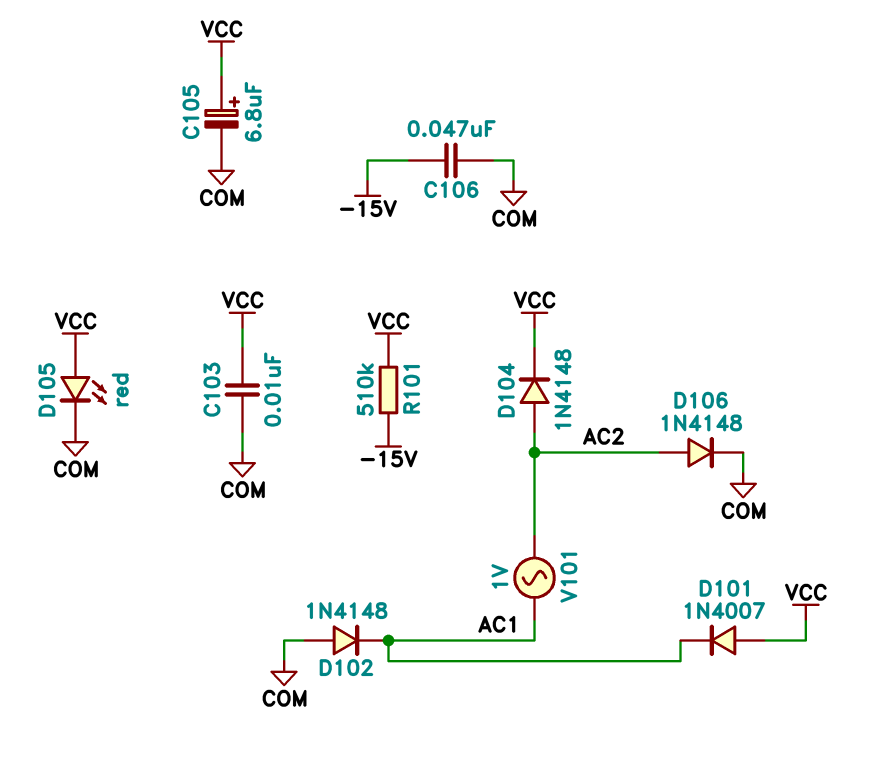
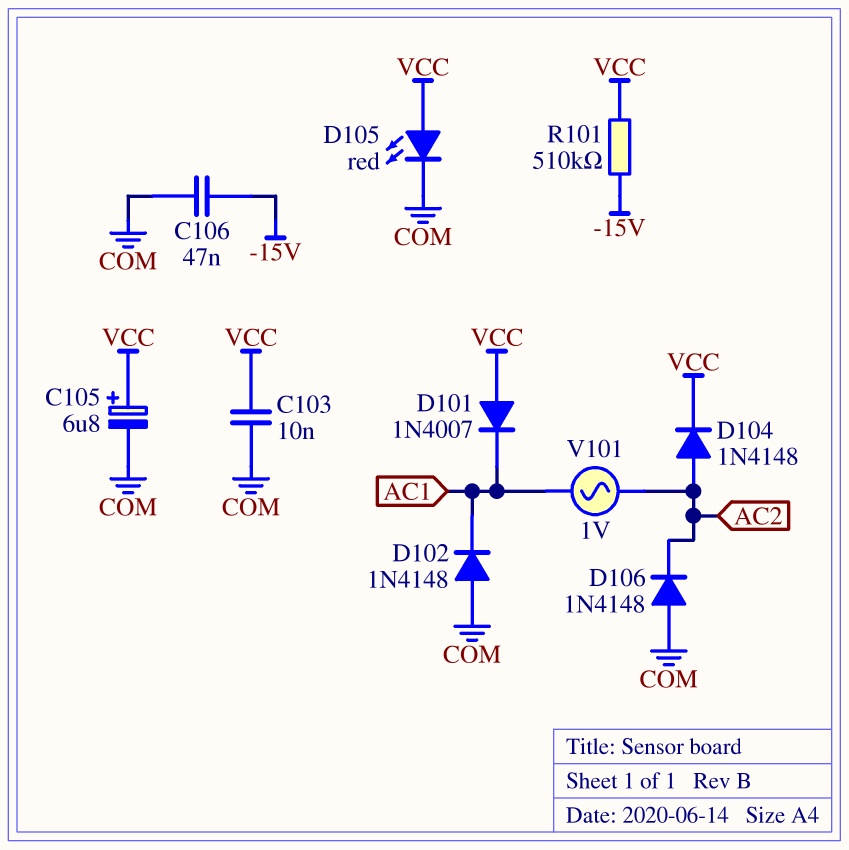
D106: diode 1N4148 (A AC2, K COM) -> diode 1N4148 (A COM, K AC2)

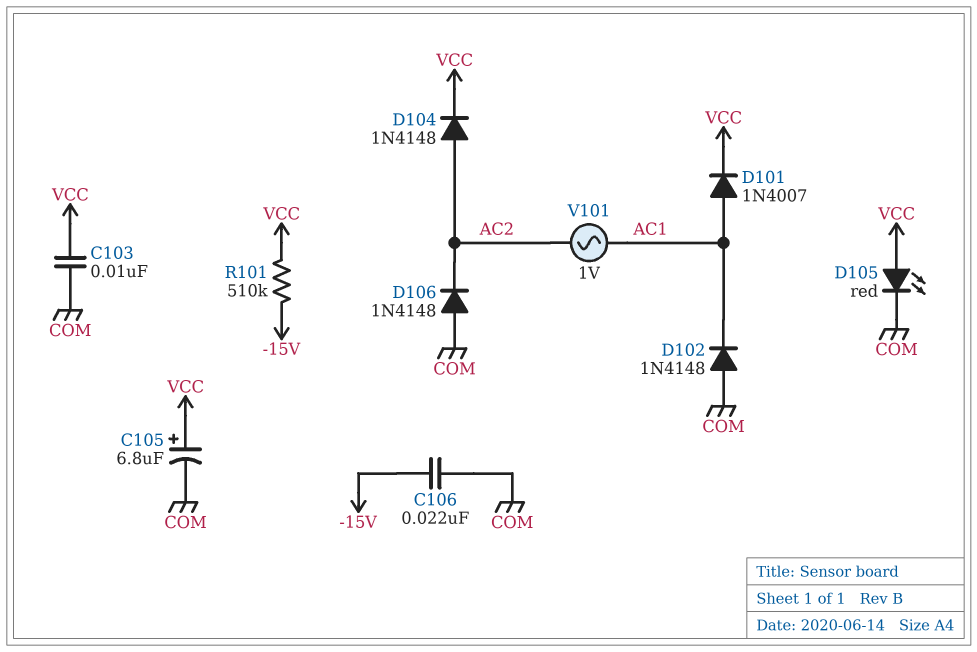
C106: 47nF (-15V, COM) -> 22nF (-15V, COM)
D101: diode 1N4007 (A VCC, K AC1) -> diode 1N4007 (A AC1, K VCC)

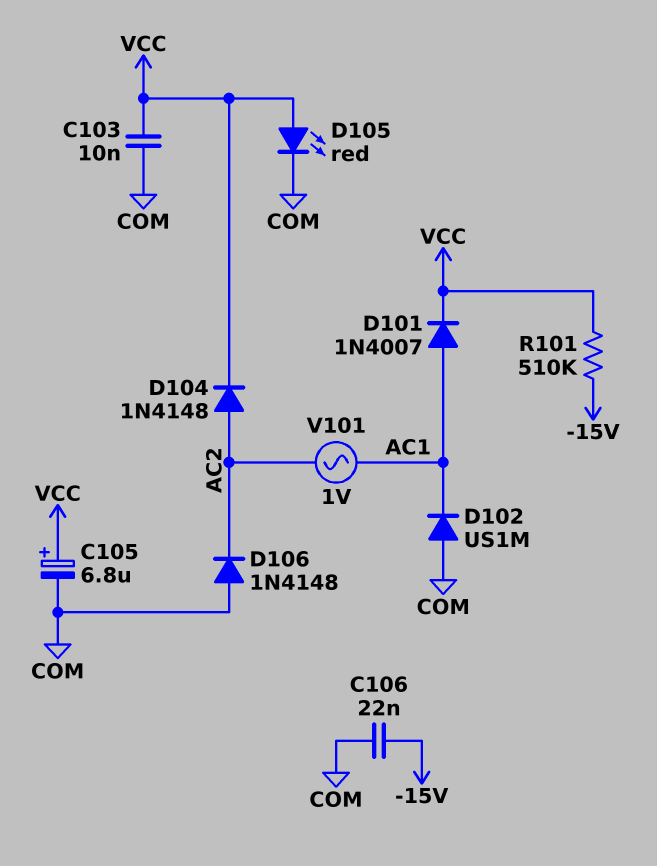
D102: diode 1N4148 (A COM, K AC1) -> diode US1M (A COM, K AC1)

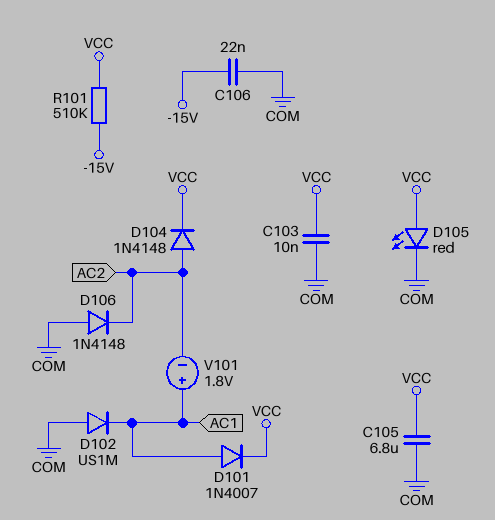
C105: 6.8uF (plus VCC, minus COM) -> 6.8uF (COM, VCC)
V101: AC 1V (AC1, AC2) -> 1.8V (plus AC1, minus AC2)

